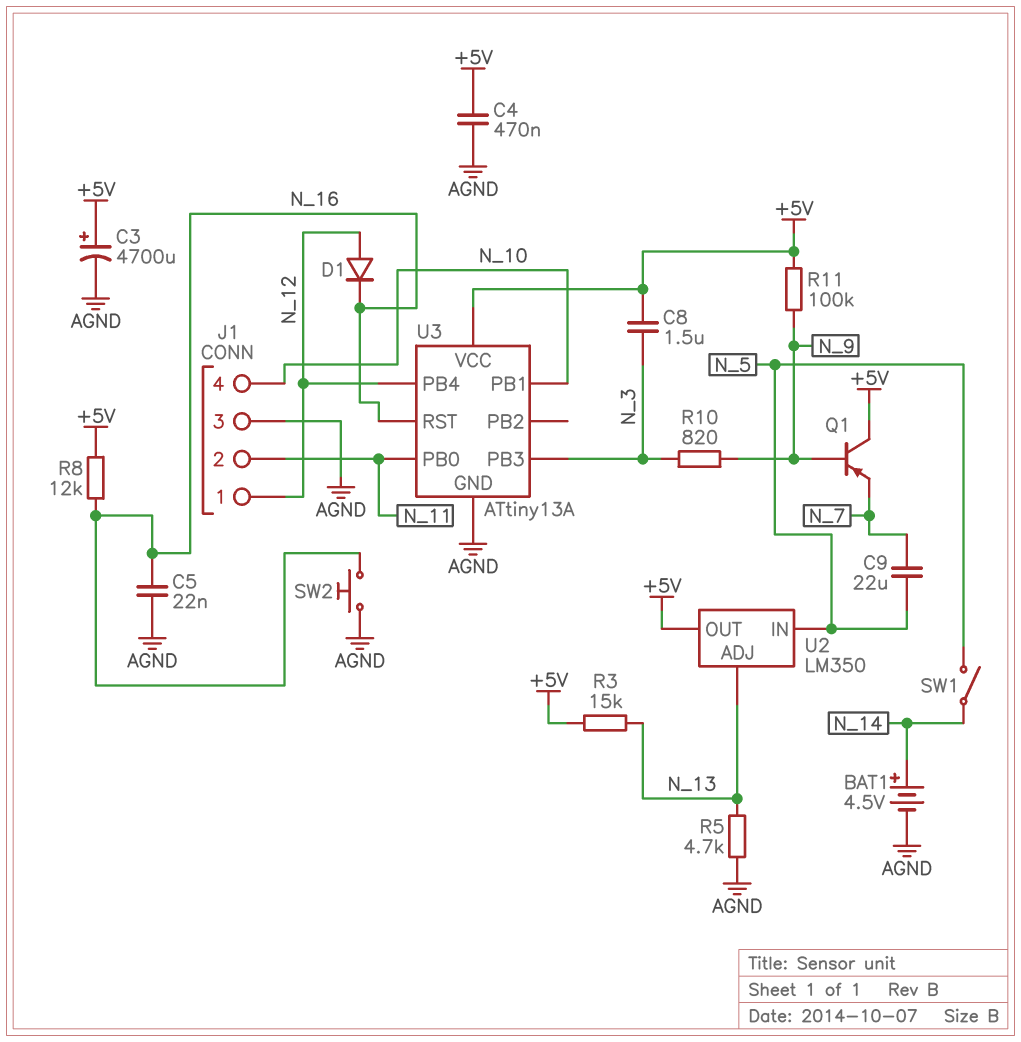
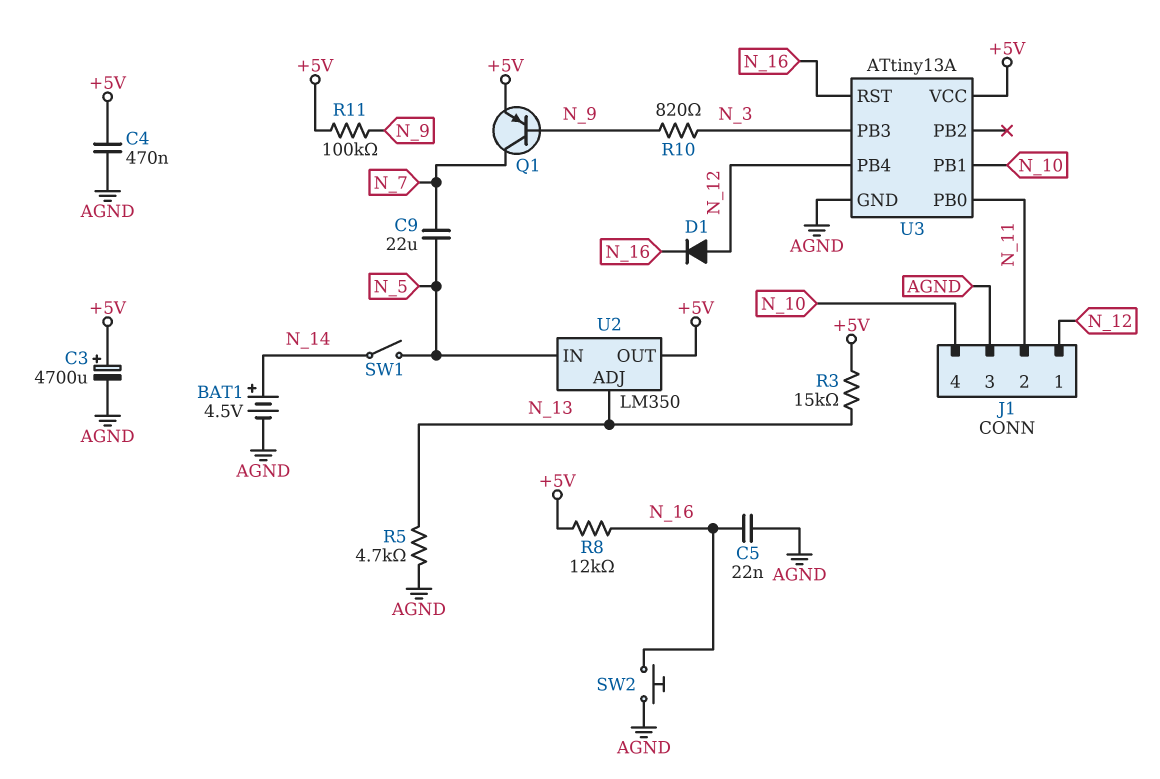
C8: 1.5uF (+5V, N_3) -> none
Q1: PNP (B N_9, C +5V, E N_7) -> PNP (B N_9, C N_7, E +5V)

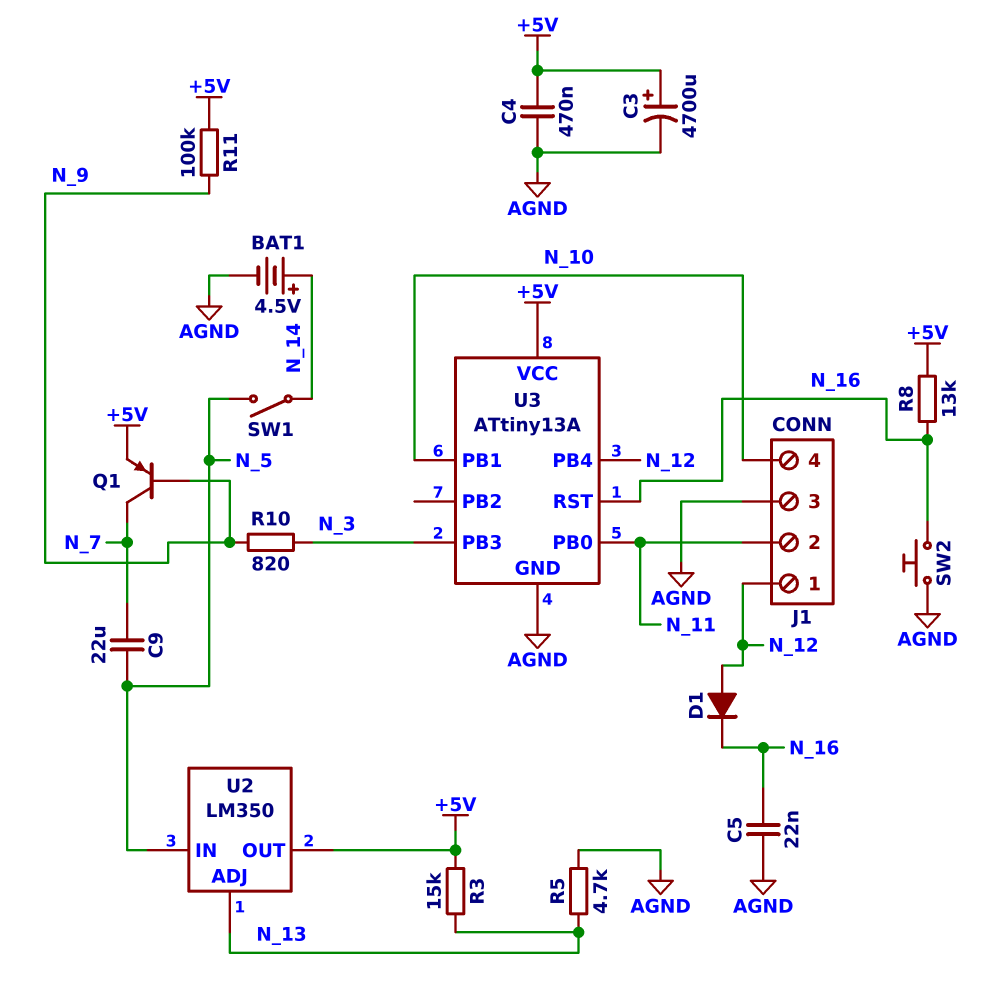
R8: 12k (+5V, N_16) -> 13k (+5V, N_16)

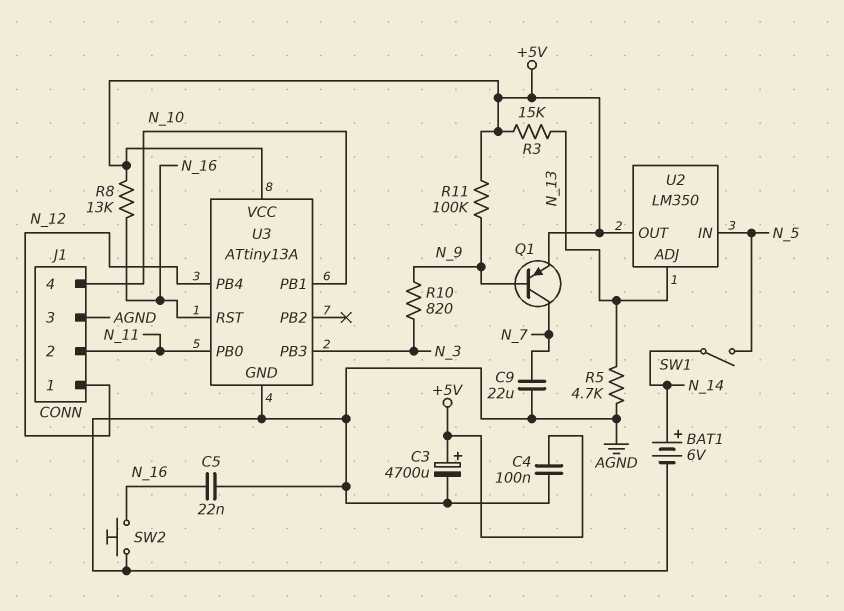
BAT1: 4.5V (plus N_14, minus AGND) -> 6V (plus N_14, minus AGND)
C4: 470nF (+5V, AGND) -> 100nF (+5V, AGND)
C9: 22uF (N_5, N_7) -> 22uF (AGND, N_7)
D1: diode (A N_12, K N_16) -> none

